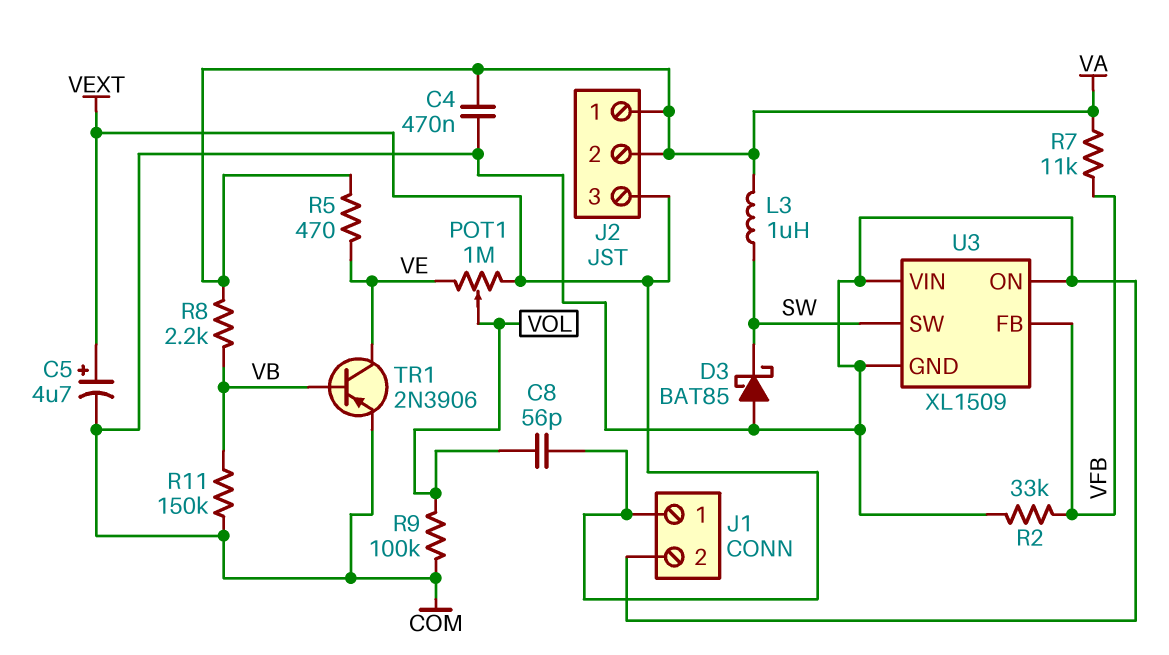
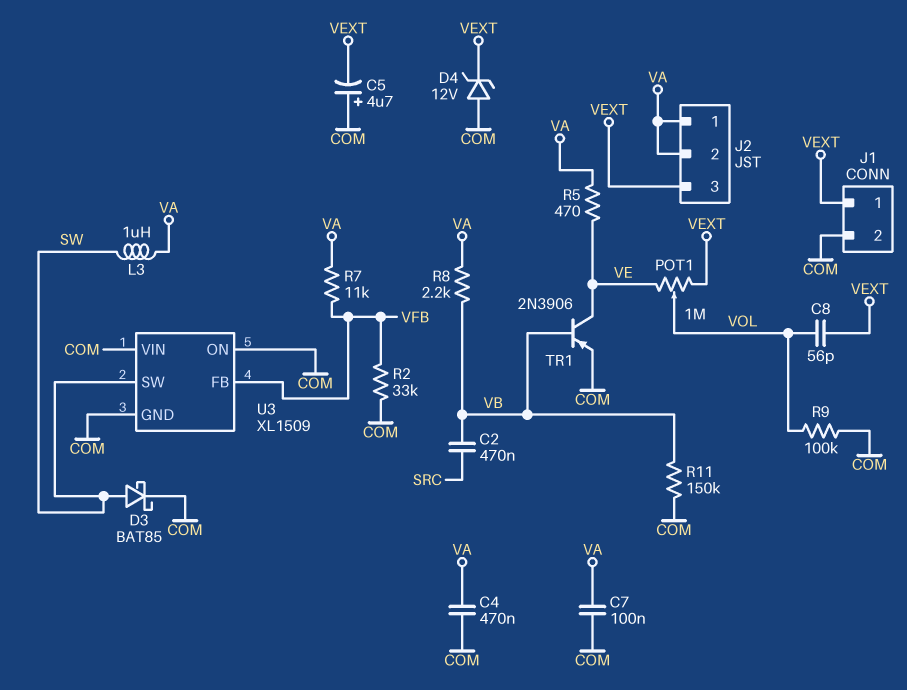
C2: none -> 470nF (SRC, VB)
C5: 4.7uF (plus VEXT, minus COM) -> 4.7uF (plus COM, minus VEXT)
C7: none -> 100nF (COM, VA)
D3: schottky BAT85 (A COM, K SW) -> schottky BAT85 (A SW, K COM)
D4: none -> zener 12V (A COM, K VEXT)

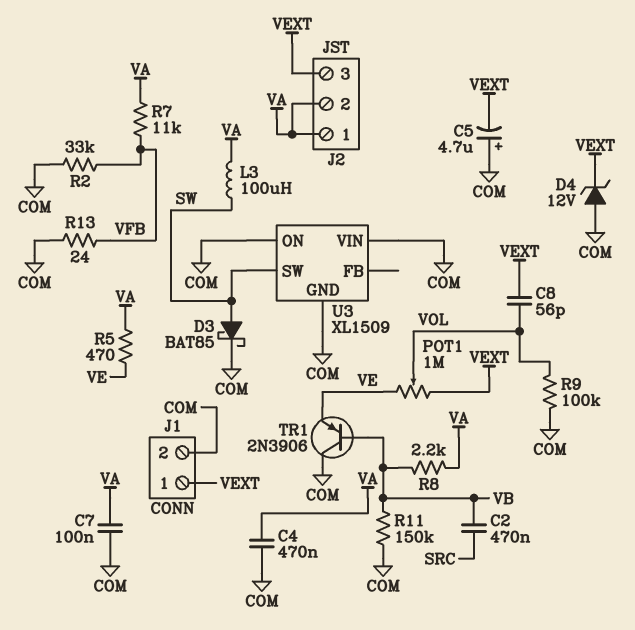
L3: 1uH (SW, VA) -> 100uH (SW, VA)
R13: none -> 24 (COM, VFB)
TR1: PNP 2N3906 (B VB, C VE, E COM) -> PNP 2N3906 (B VB, C COM, E VE)
U3 pin FB: VFB -> none

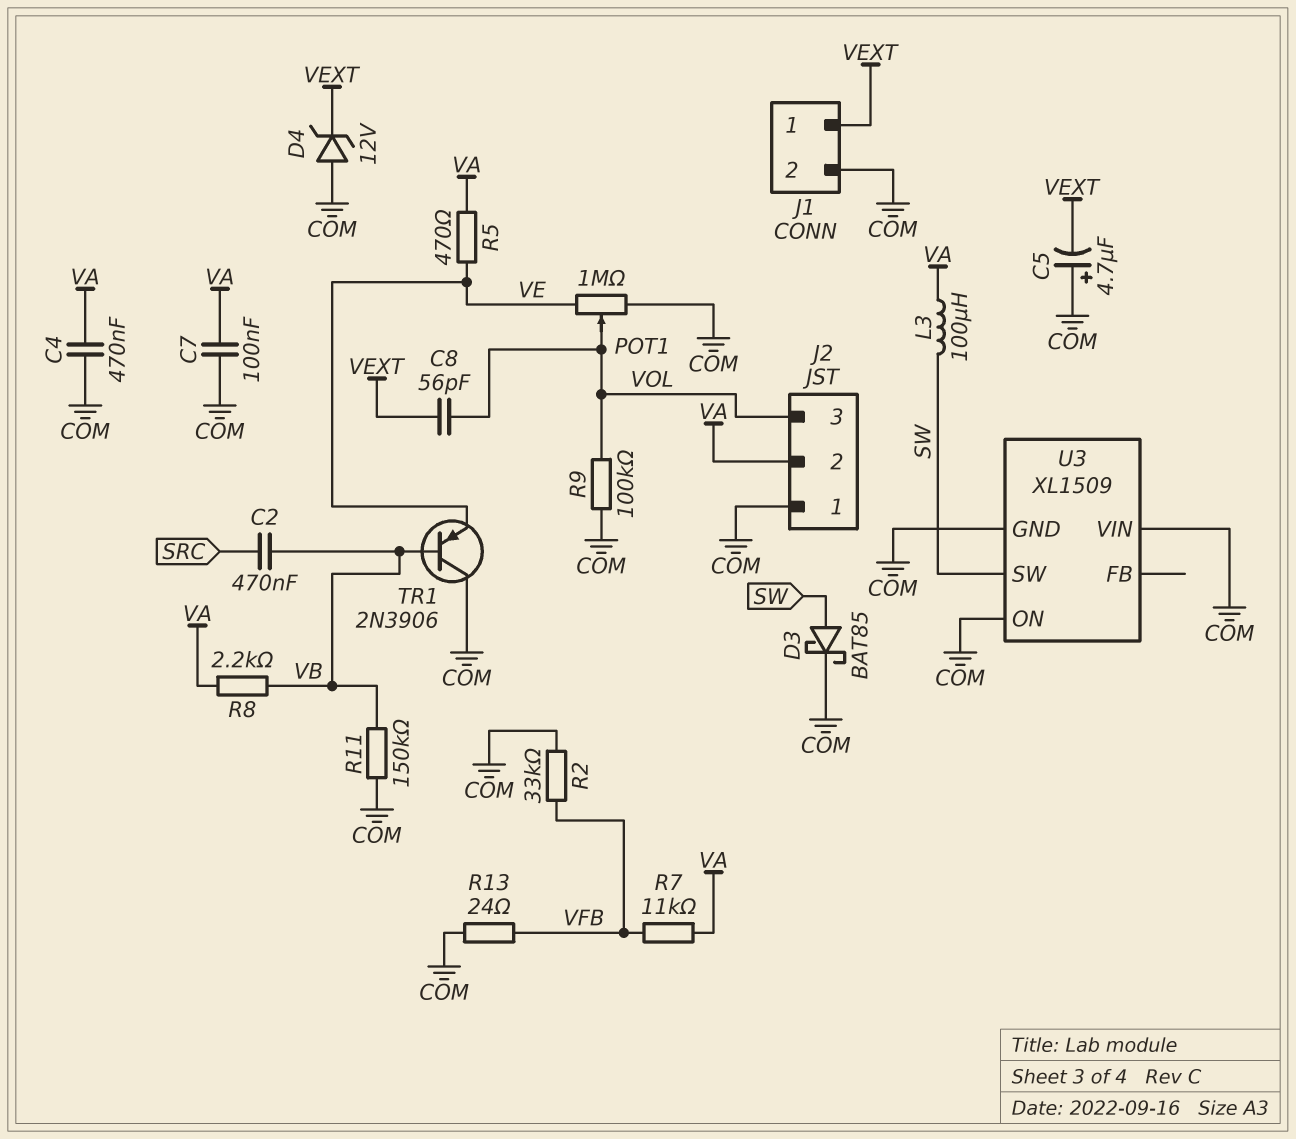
J2 pin 1: VA -> COM
J2 pin 3: VEXT -> VOL
POT1: 1M (VE, VEXT, wiper VOL) -> 1M (COM, VE, wiper VOL)

